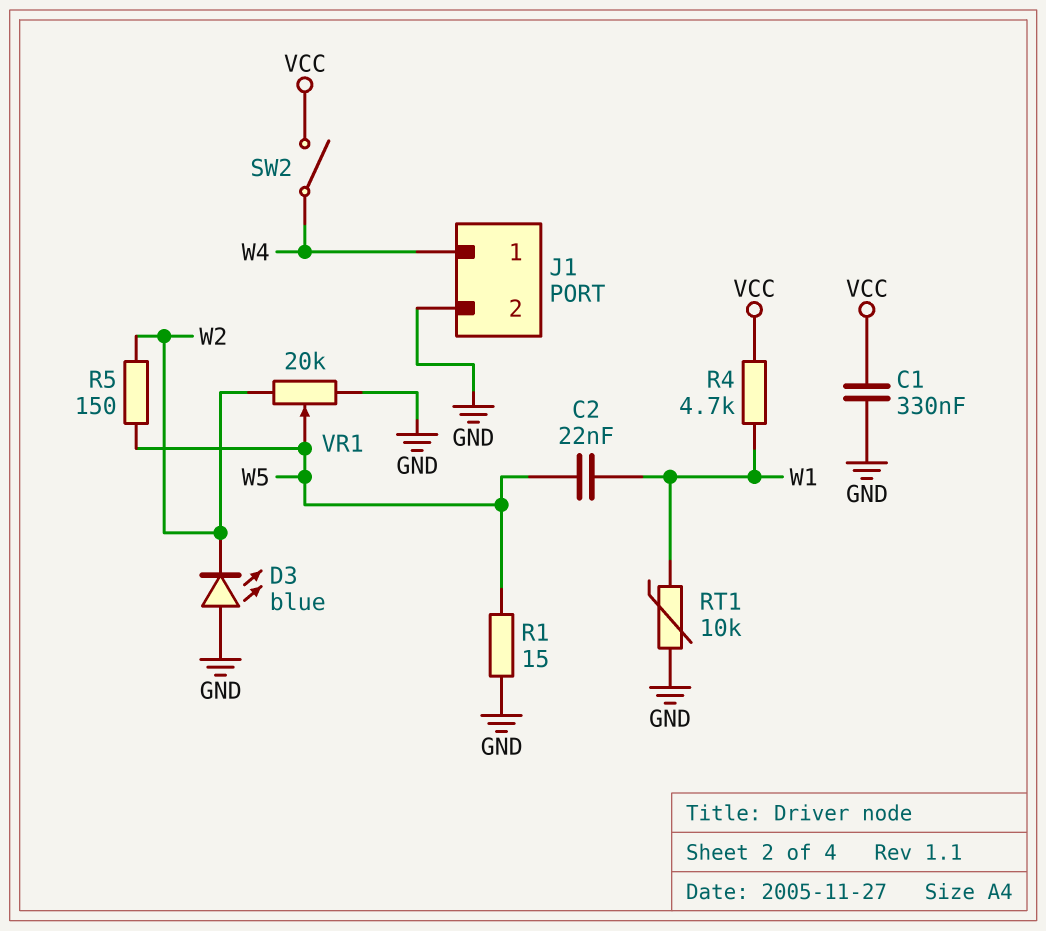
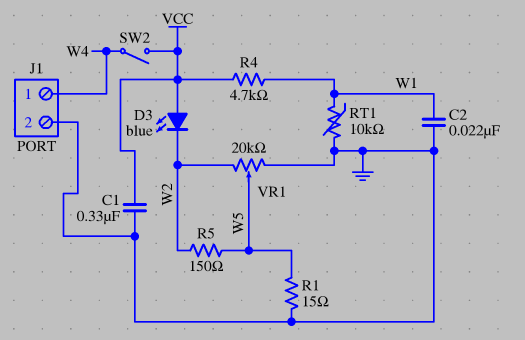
C2: 22nF (W1, W5) -> 22nF (GND, W1)
D3: LED blue (A GND, K W2) -> LED blue (A VCC, K W2)

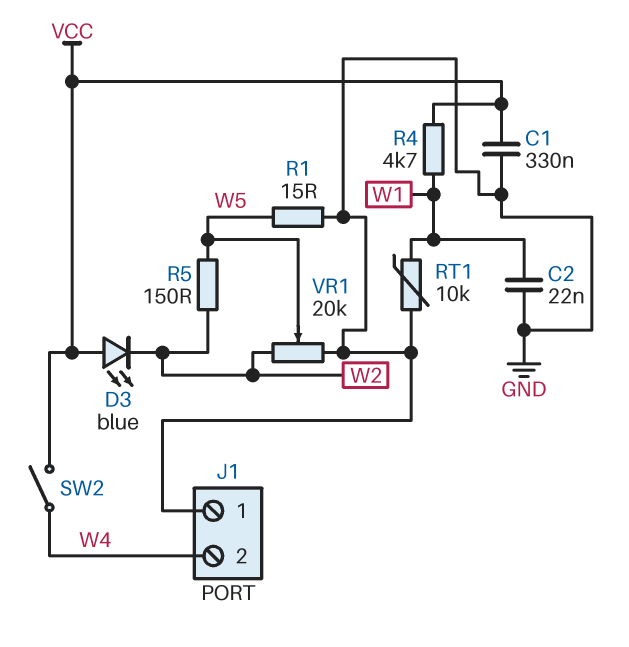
J1 pin 1: W4 -> GND
J1 pin 2: GND -> W4

